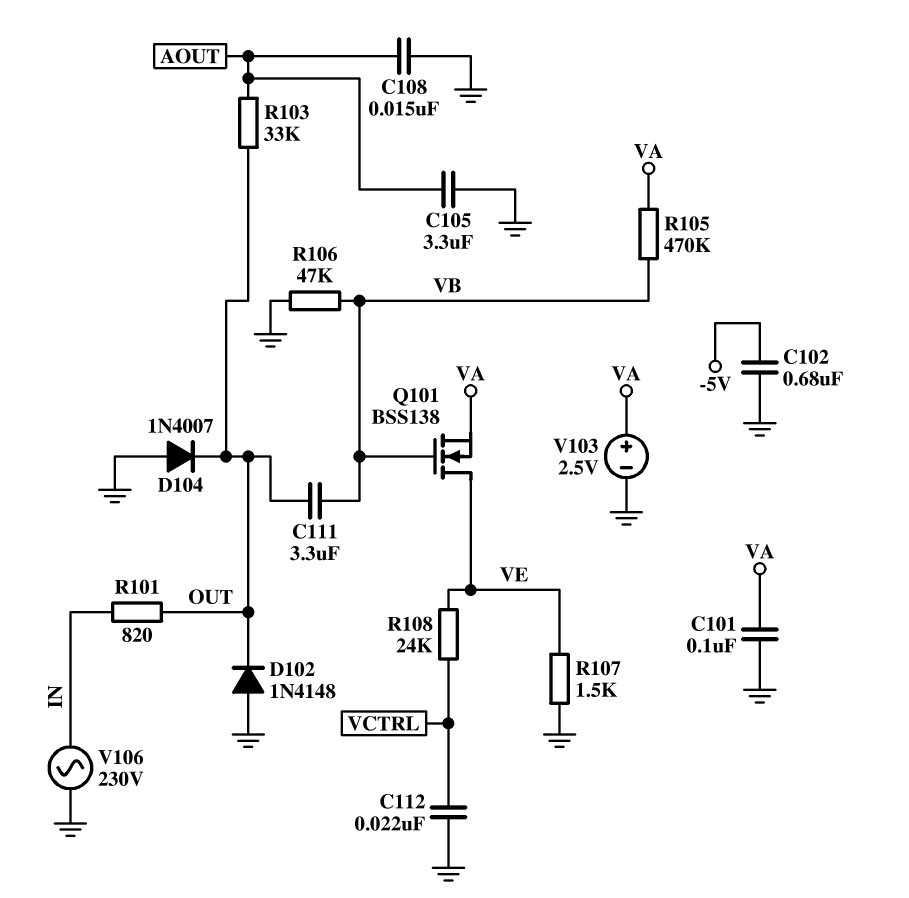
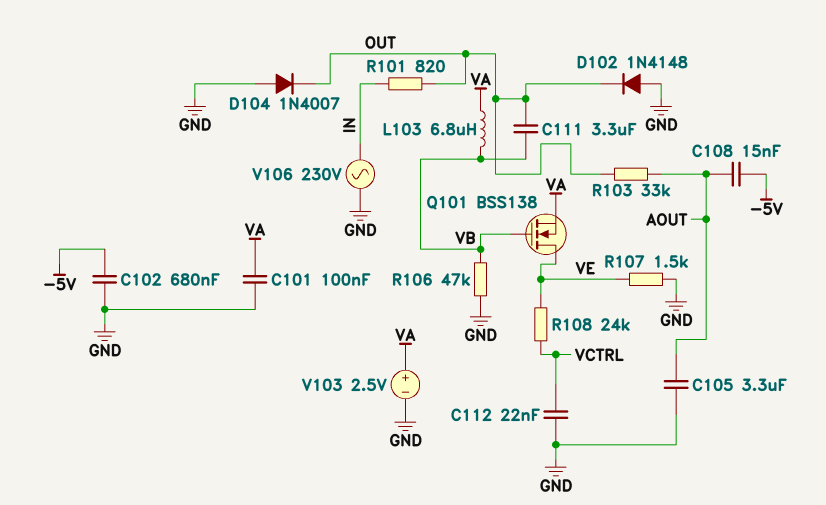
C108: 15nF (AOUT, GND) -> 15nF (-5V, AOUT)
L103: none -> 6.8uH (VA, VB)
R105: 470k (VA, VB) -> none

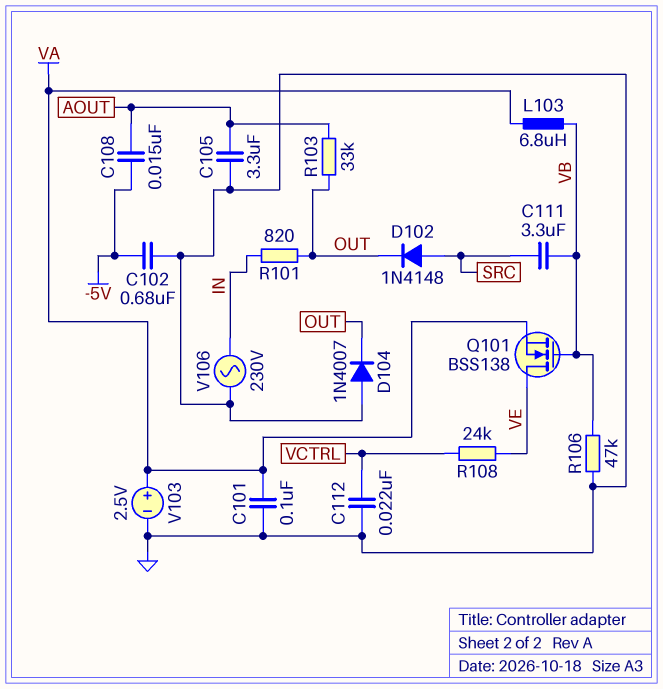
C111: 3.3uF (OUT, VB) -> 3.3uF (SRC, VB)
D102: diode 1N4148 (A GND, K OUT) -> diode 1N4148 (A SRC, K OUT)
R107: 1.5k (GND, VE) -> none

